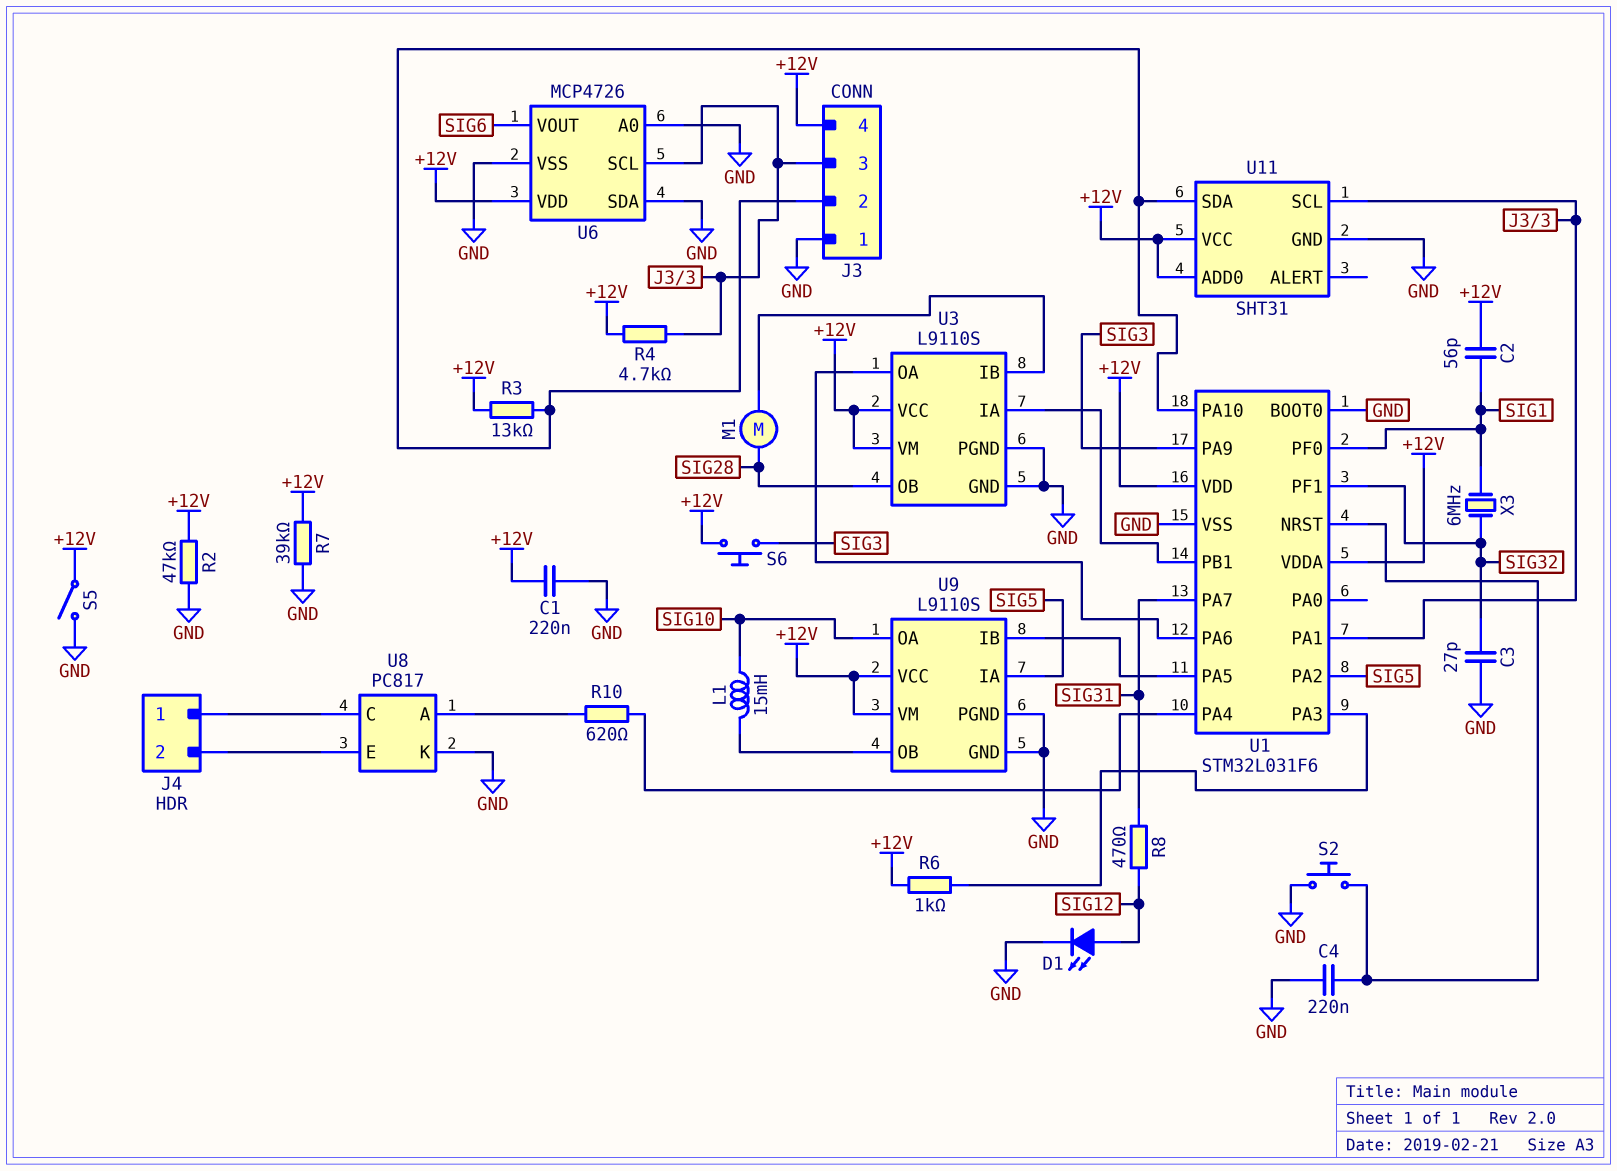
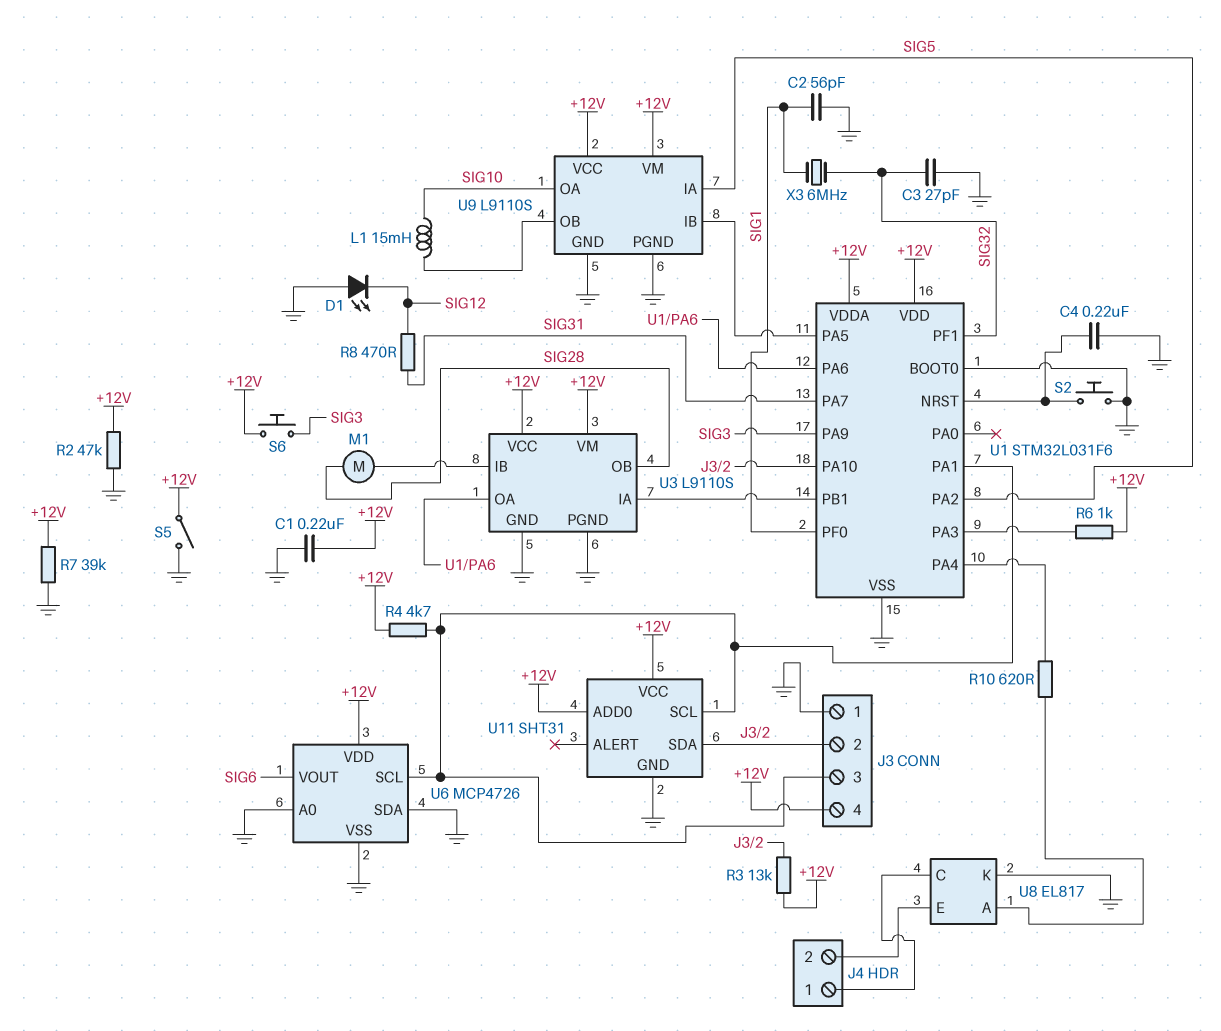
C2: 56pF (+12V, SIG1) -> 56pF (GND, SIG1)
D1: LED (A SIG12, K GND) -> LED (A GND, K SIG12)
U8: PC817 -> EL817

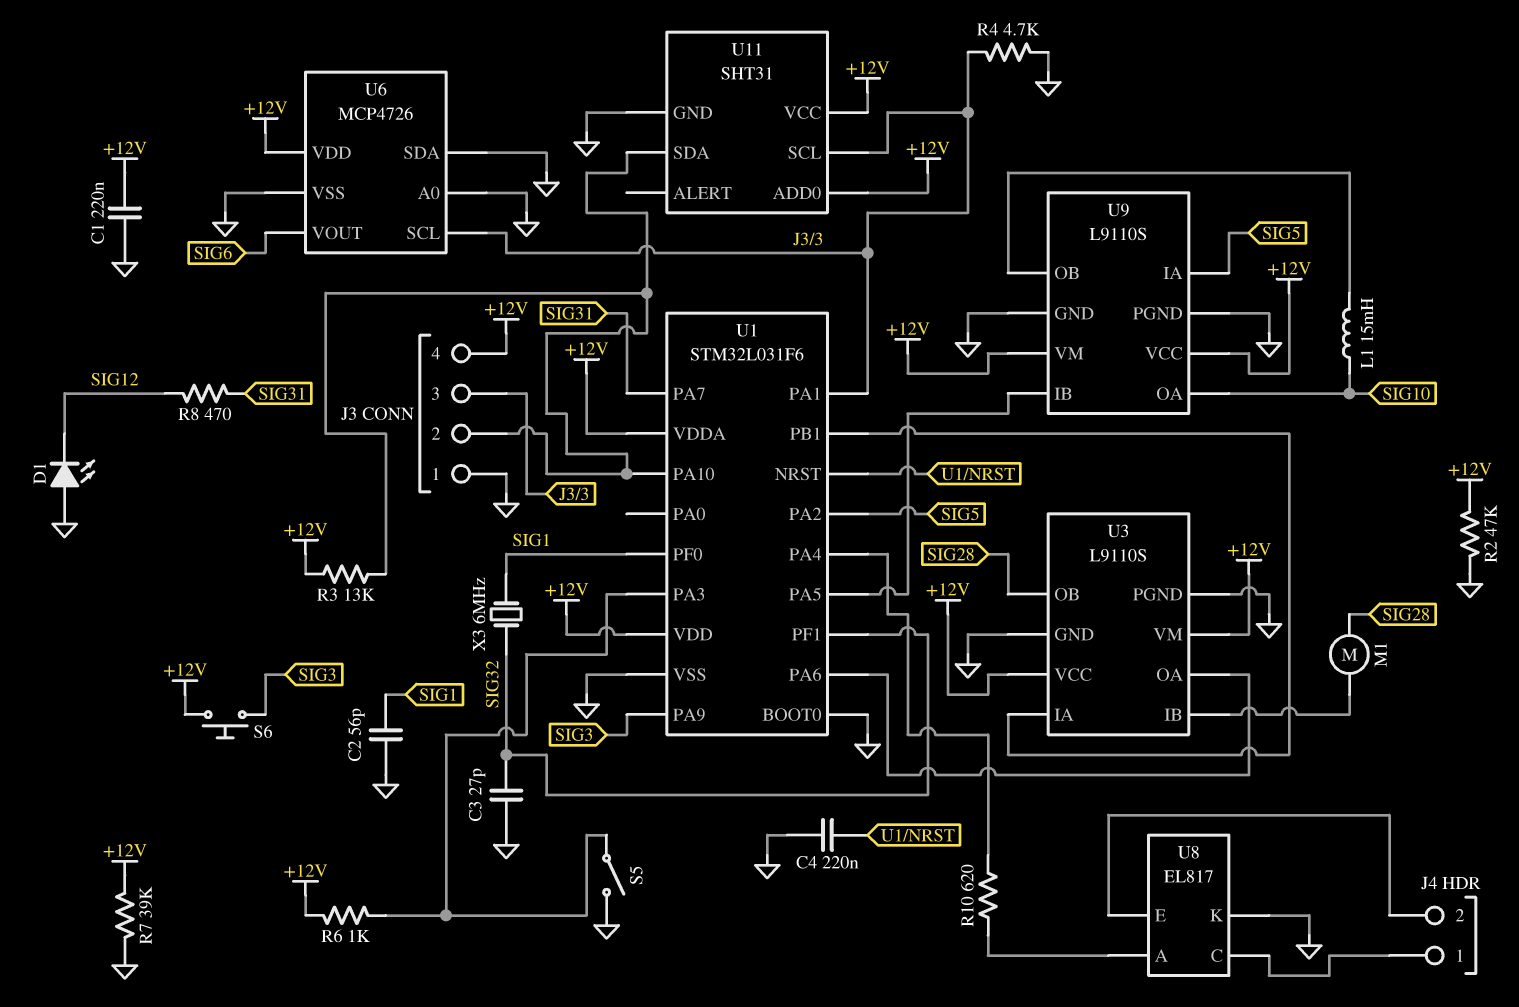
R4: 4.7k (+12V, J3/3) -> 4.7k (GND, J3/3)
S2: button (GND, U1/NRST) -> none
S5: switch (+12V, GND) -> switch (GND, U1/PA3)

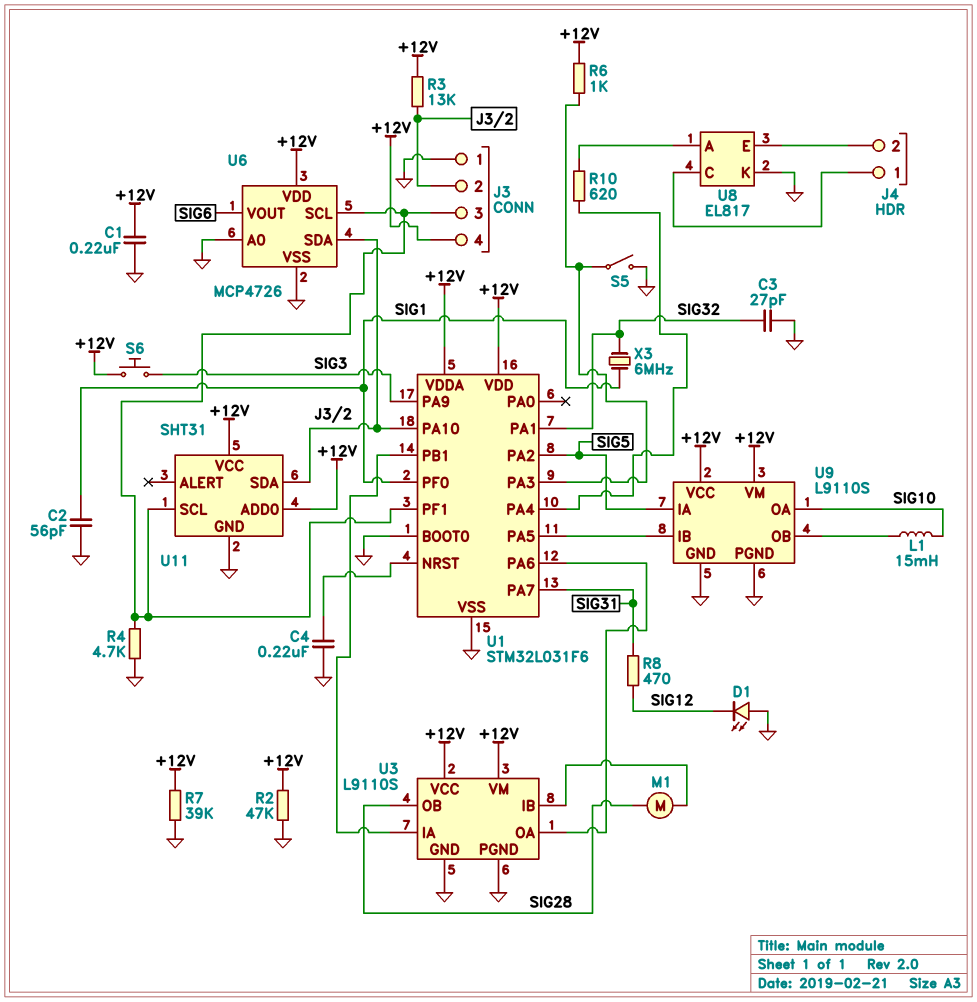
U1 pin PA1: J3/3 -> SIG32
U1 pin PF1: SIG32 -> J3/3
U6 pin SDA: GND -> J3/2

